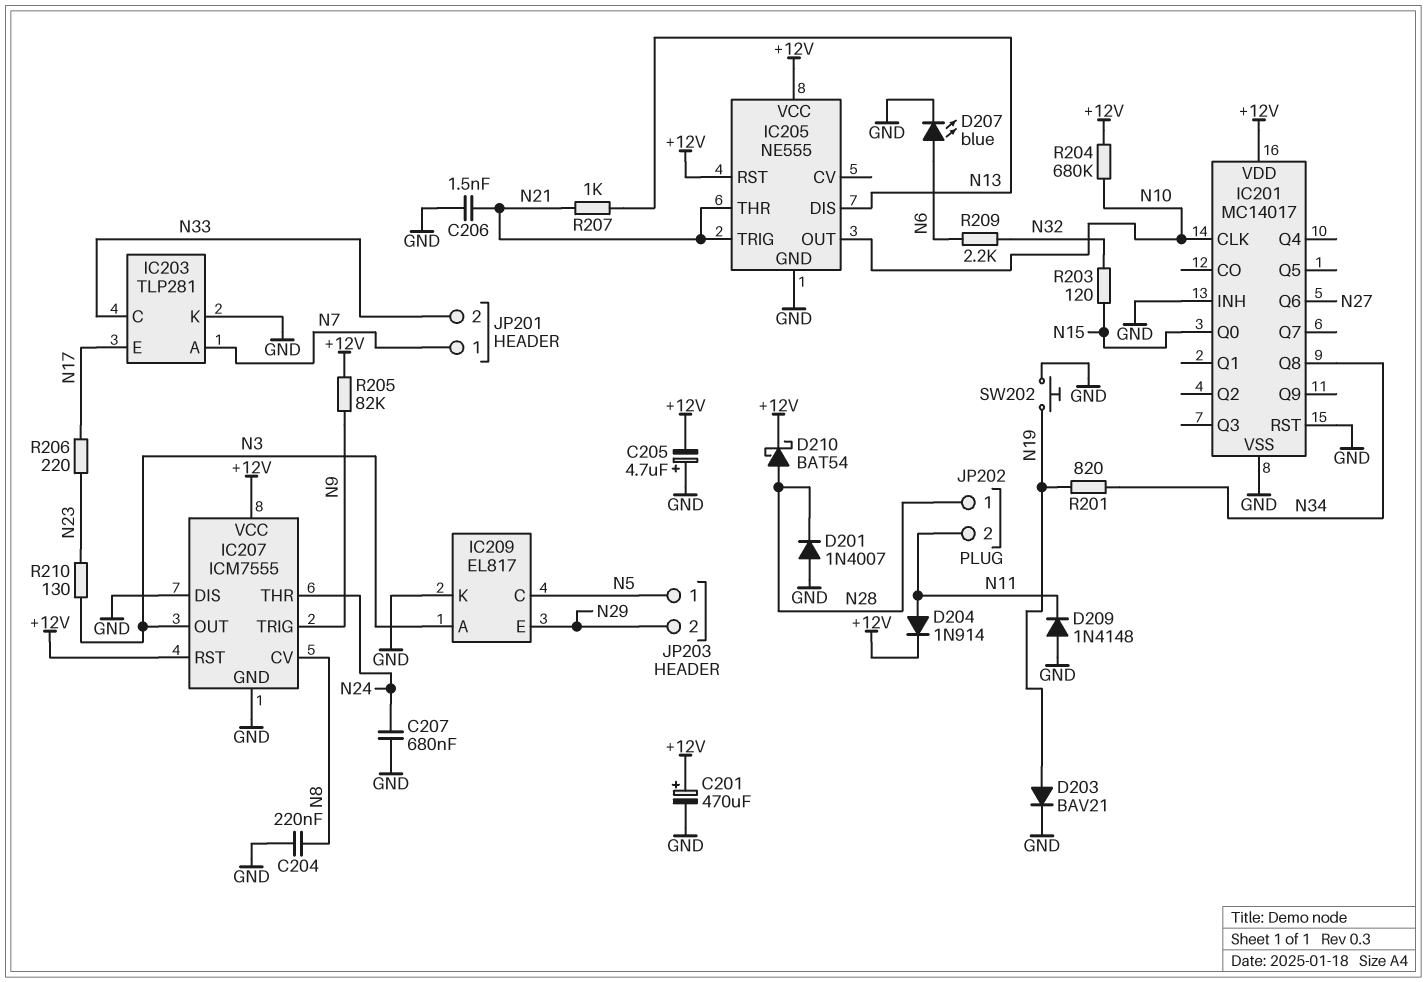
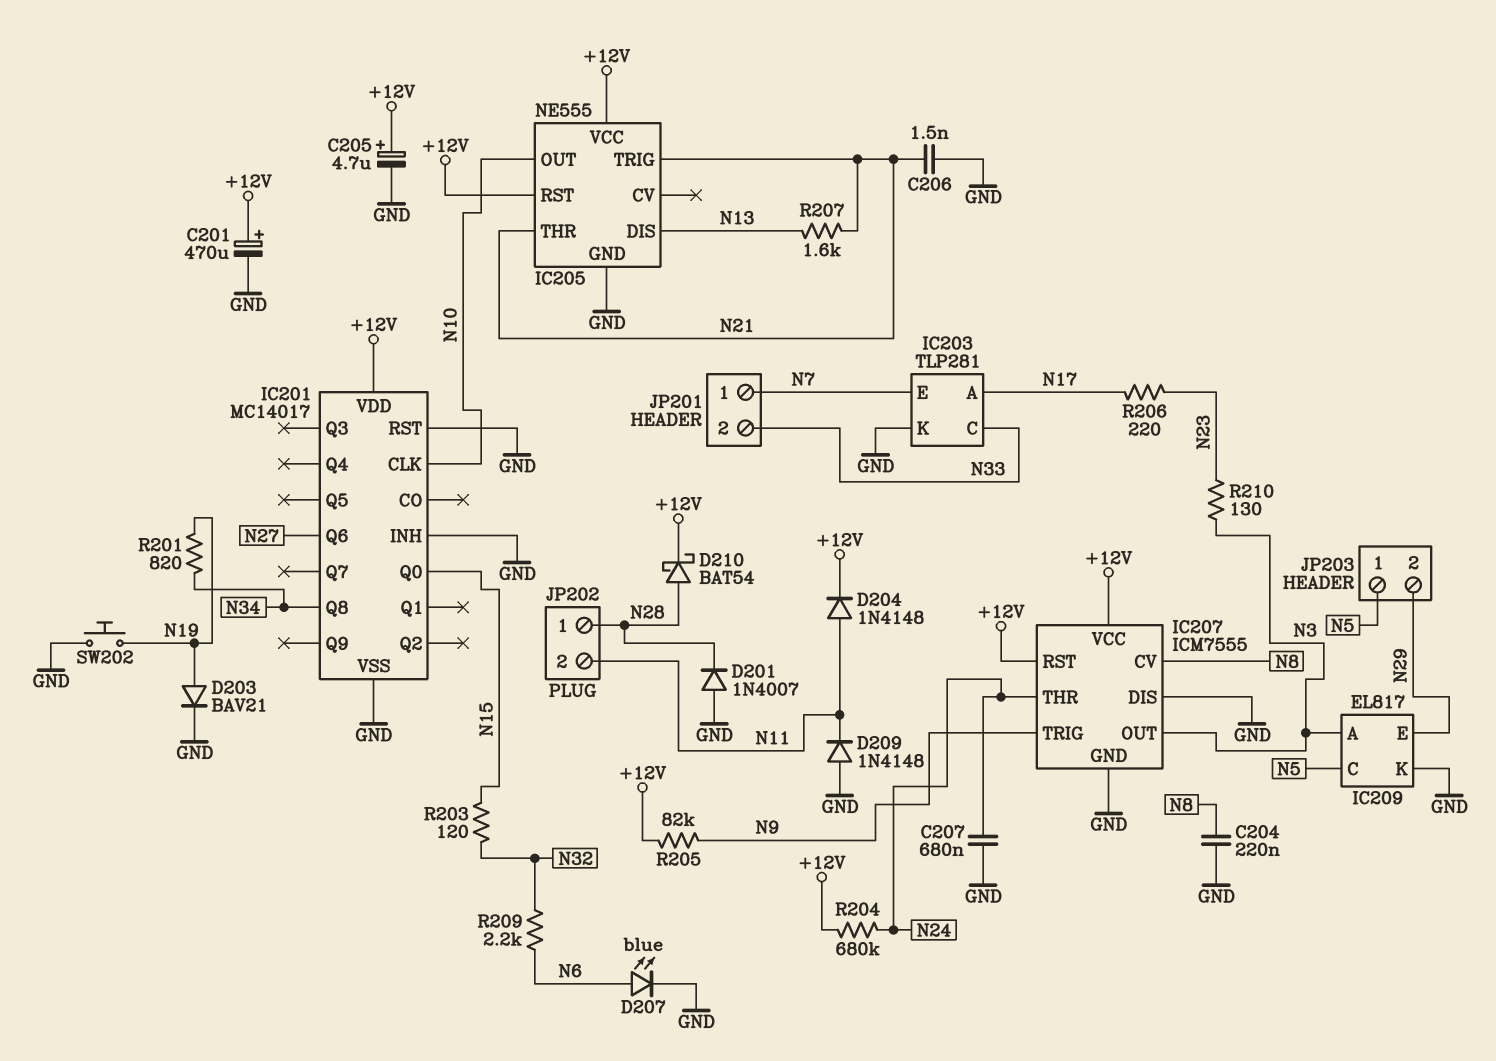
C205: 4.7uF (plus GND, minus +12V) -> 4.7uF (plus +12V, minus GND)
D204: diode 1N914 (A N11, K +12V) -> diode 1N4148 (A N11, K +12V)
IC203 pin A: N7 -> N17
IC203 pin E: N17 -> N7
R204: 680k (+12V, N10) -> 680k (+12V, N24)
R207: 1k (N13, N21) -> 1.6k (N13, N21)

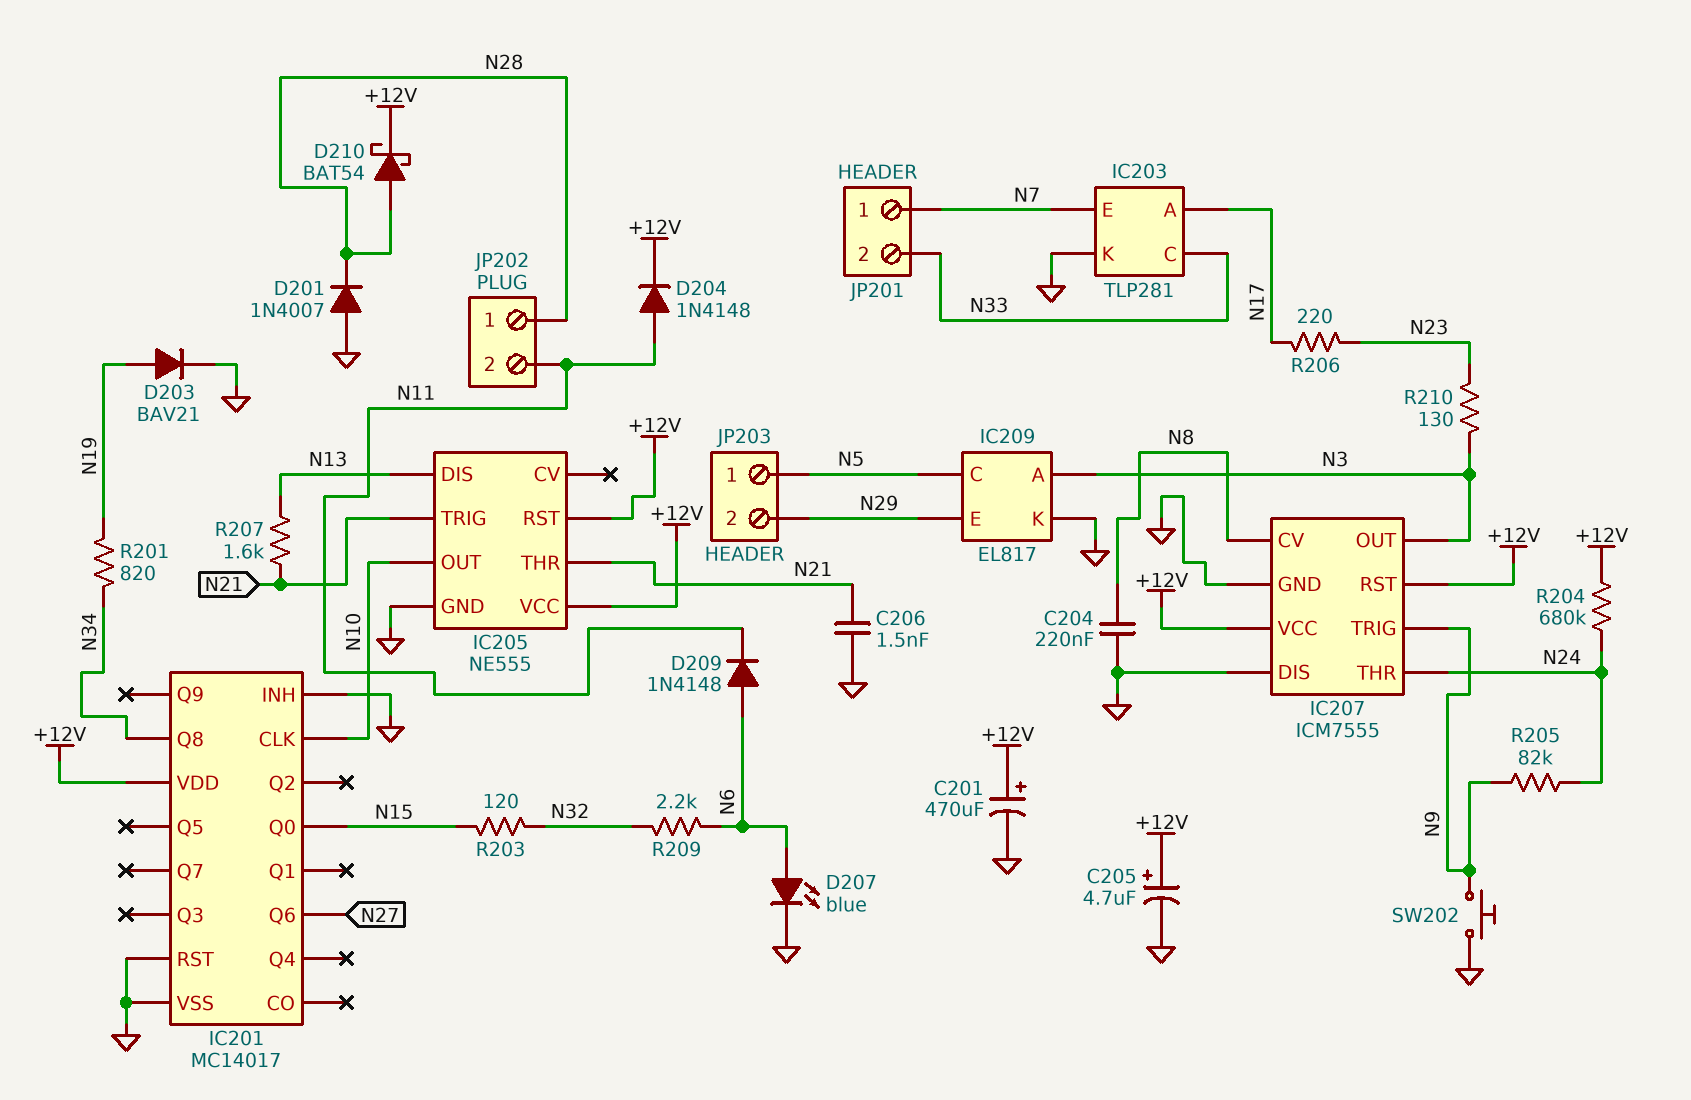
C207: 680nF (GND, N24) -> none
D209: diode 1N4148 (A GND, K N11) -> diode 1N4148 (A N6, K N11)
R205: 82k (+12V, N9) -> 82k (N9, N24)
SW202: button (GND, N19) -> button (GND, N9)

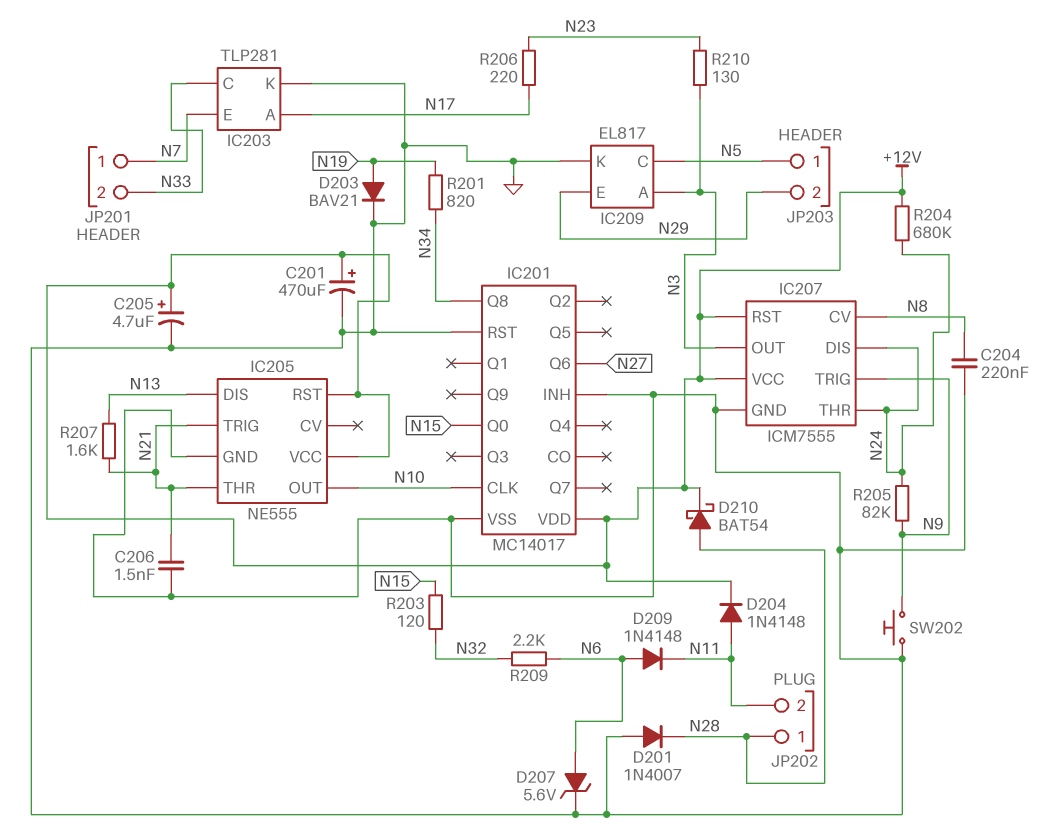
D207: LED blue (A N6, K GND) -> zener 5.6V (A N6, K GND)
IC207 pin DIS: GND -> N24

